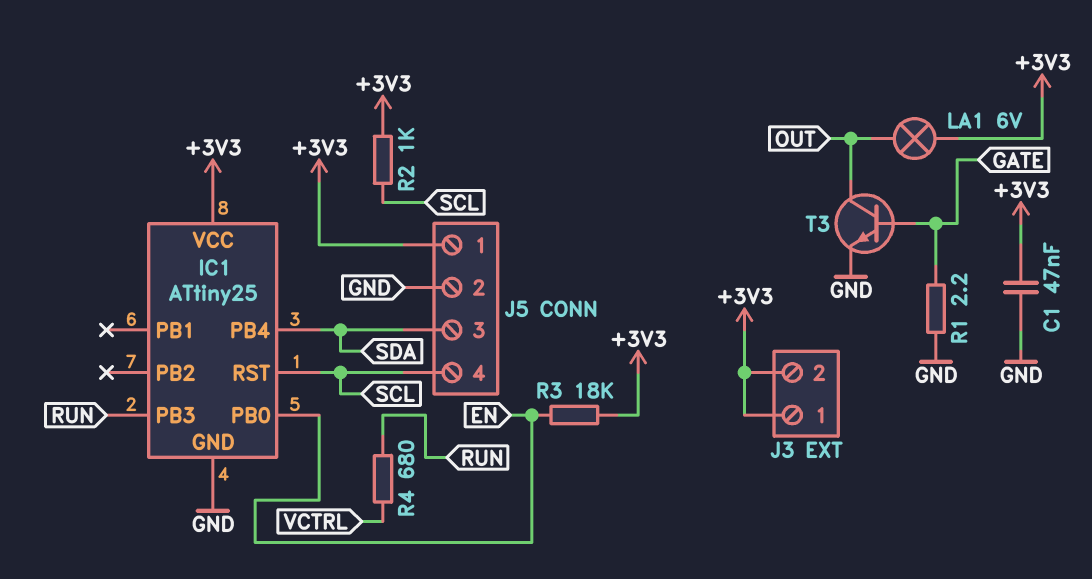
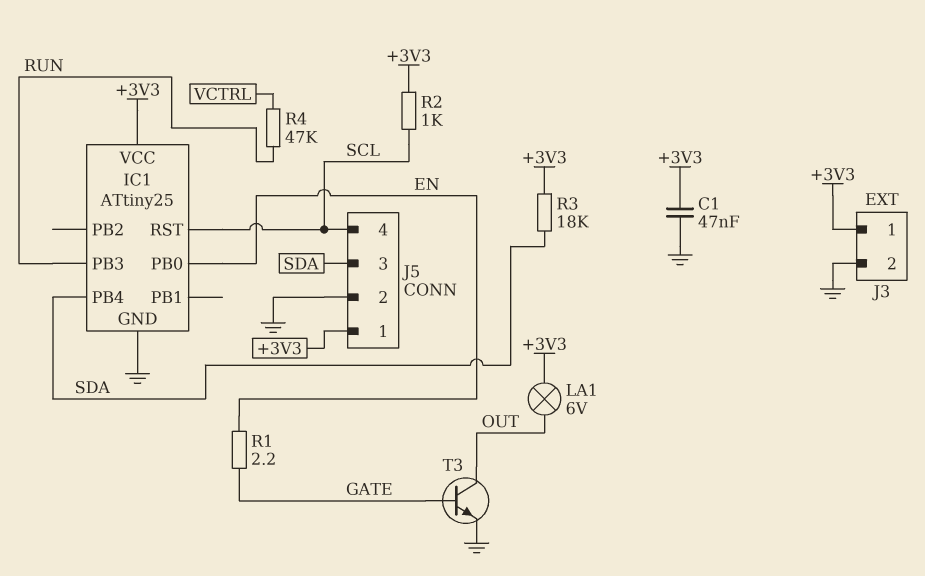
J3 pin 2: +3V3 -> GND
R1: 2.2 (GATE, GND) -> 2.2 (EN, GATE)
R3: 18k (+3V3, EN) -> 18k (+3V3, SDA)
R4: 680 (RUN, VCTRL) -> 47k (RUN, VCTRL)

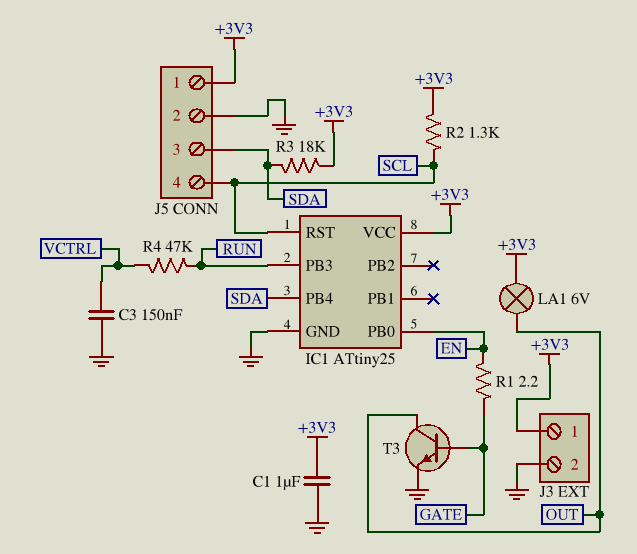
C1: 47nF (+3V3, GND) -> 1uF (+3V3, GND)
C3: none -> 150nF (GND, VCTRL)
R2: 1k (+3V3, SCL) -> 1.3k (+3V3, SCL)

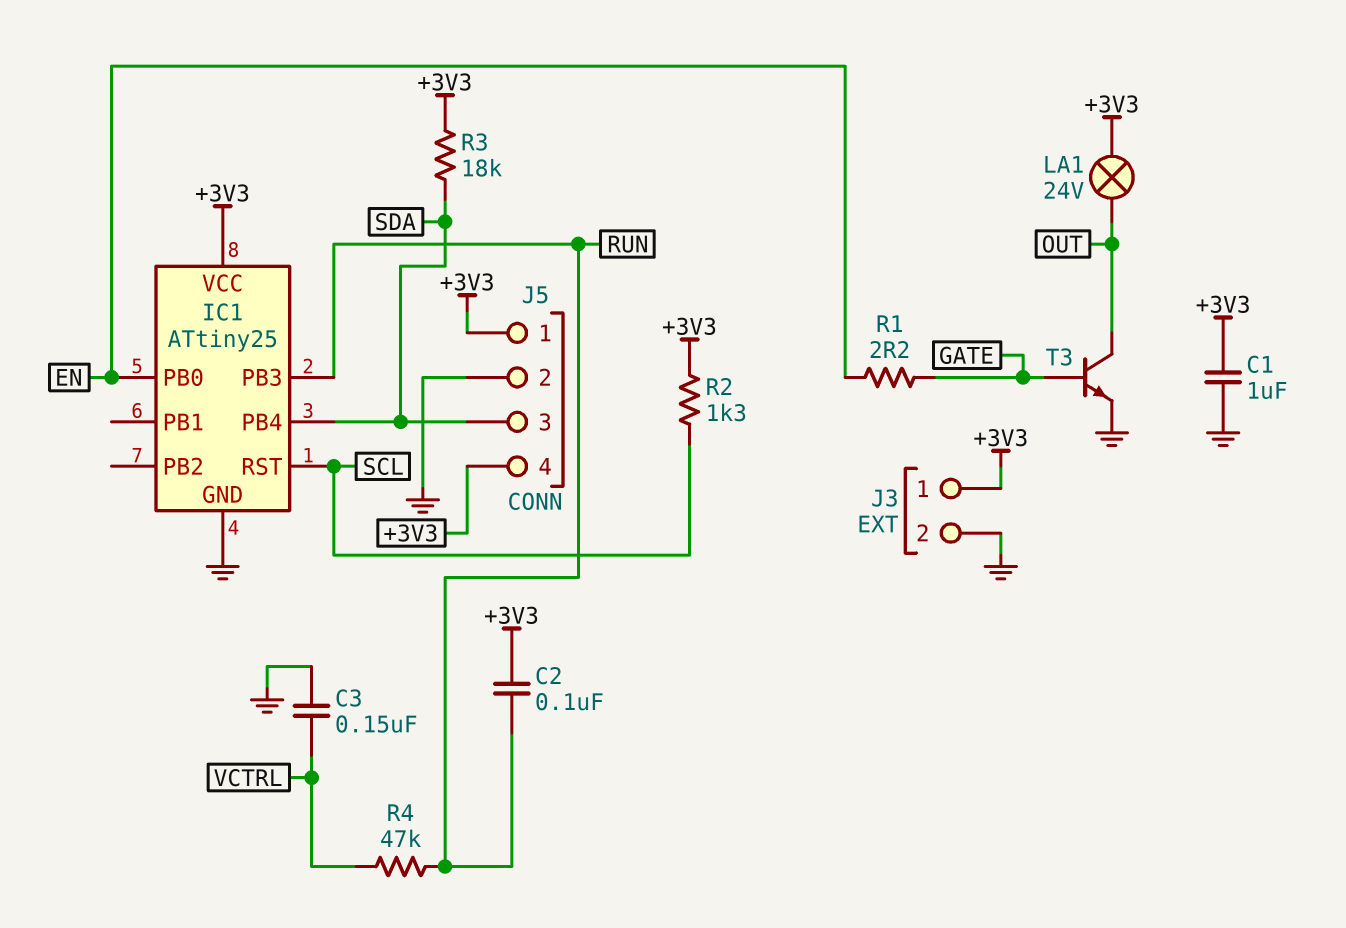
C2: none -> 100nF (+3V3, RUN)
J5 pin 4: SCL -> +3V3
LA1: lamp 6V (+3V3, OUT) -> lamp 24V (+3V3, OUT)

